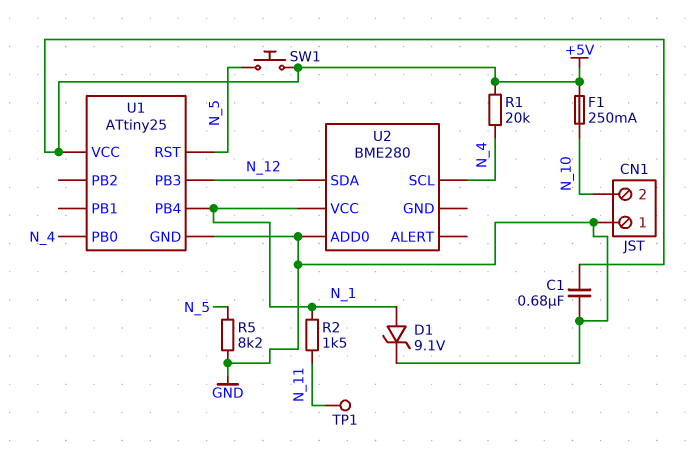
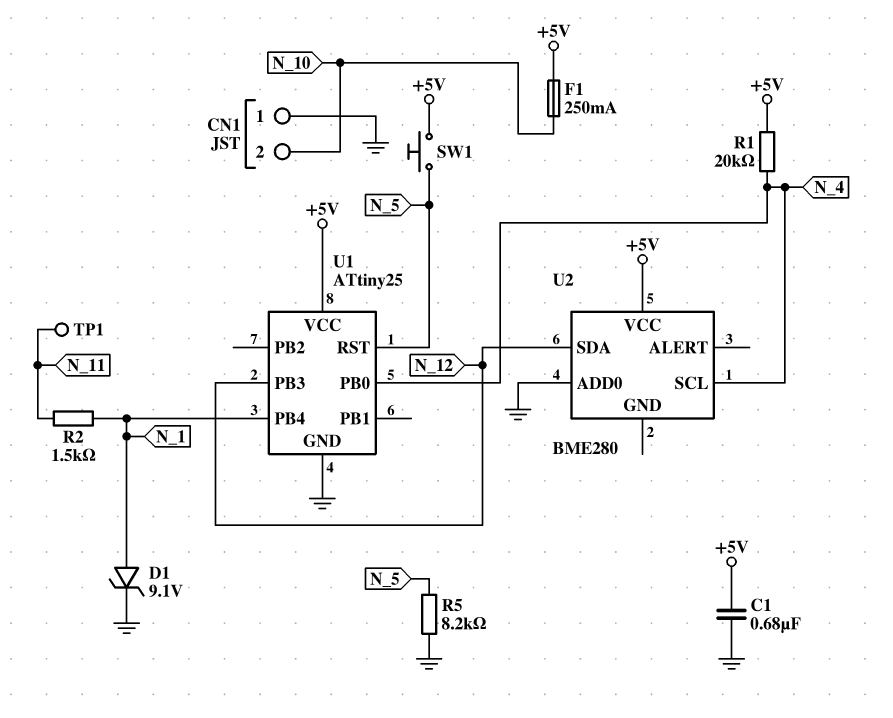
U2 pin VCC: N_1 -> +5V

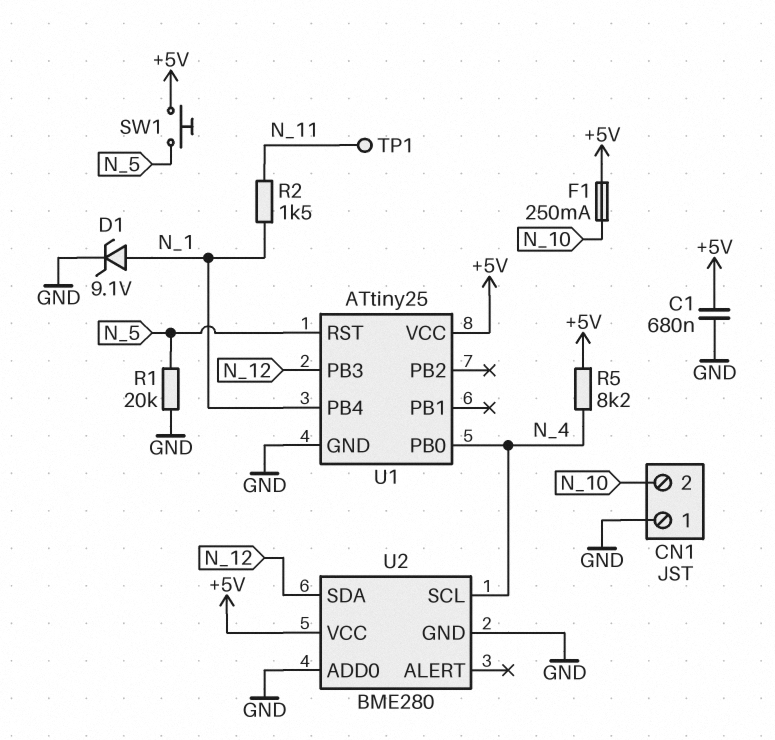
R1: 20k (+5V, N_4) -> 20k (GND, N_5)
R5: 8.2k (GND, N_5) -> 8.2k (+5V, N_4)
U2 pin GND: none -> GND

